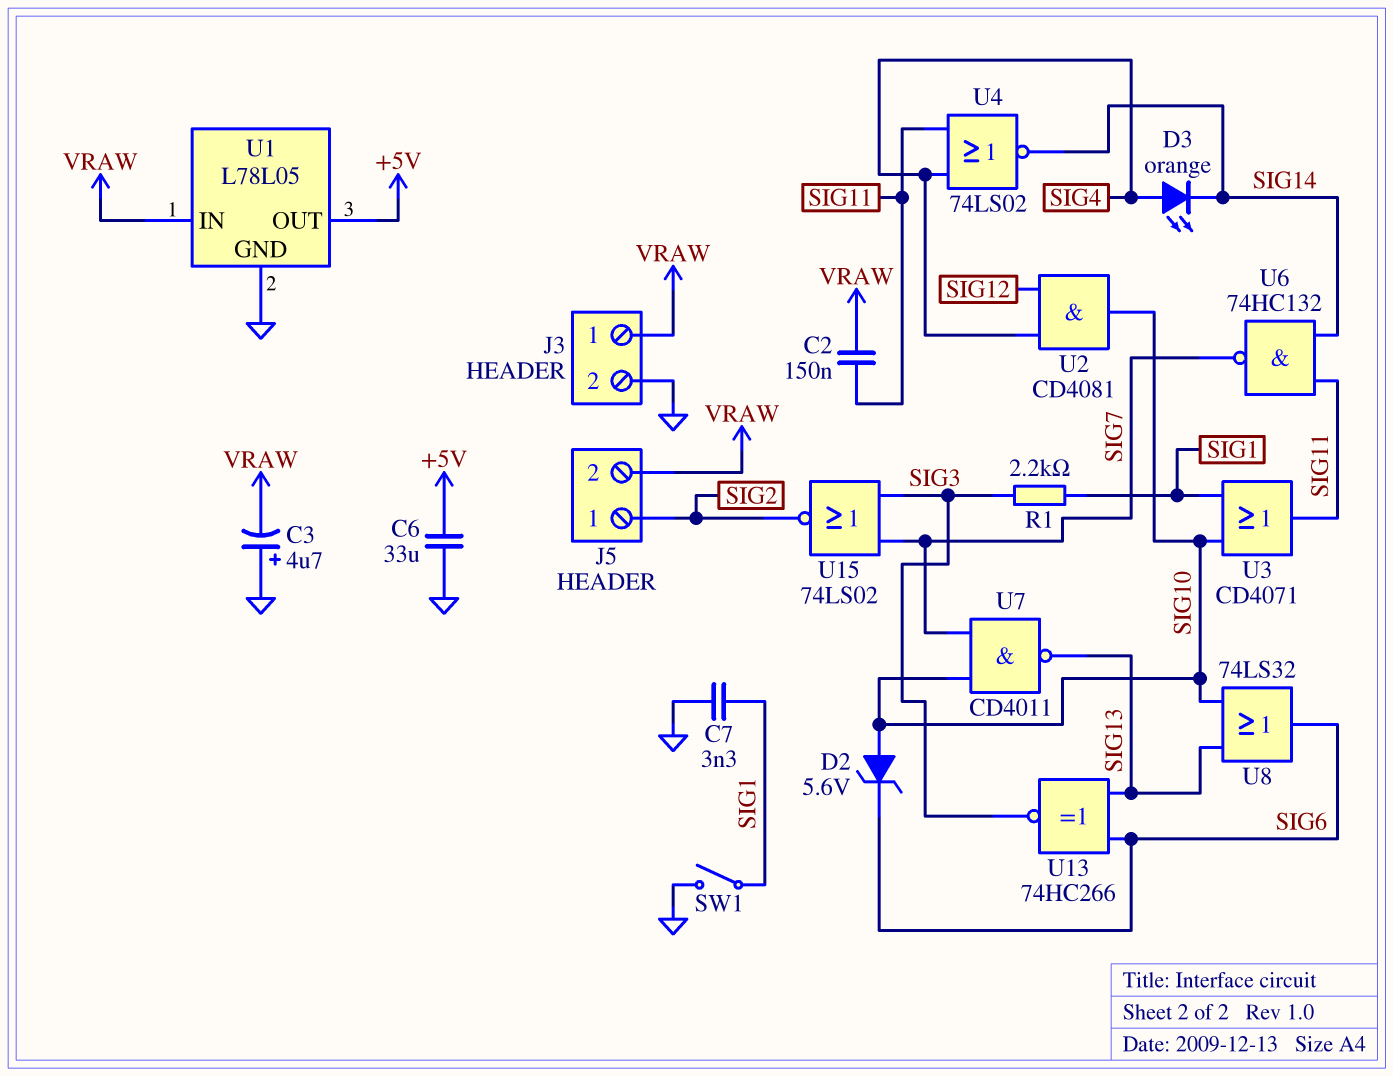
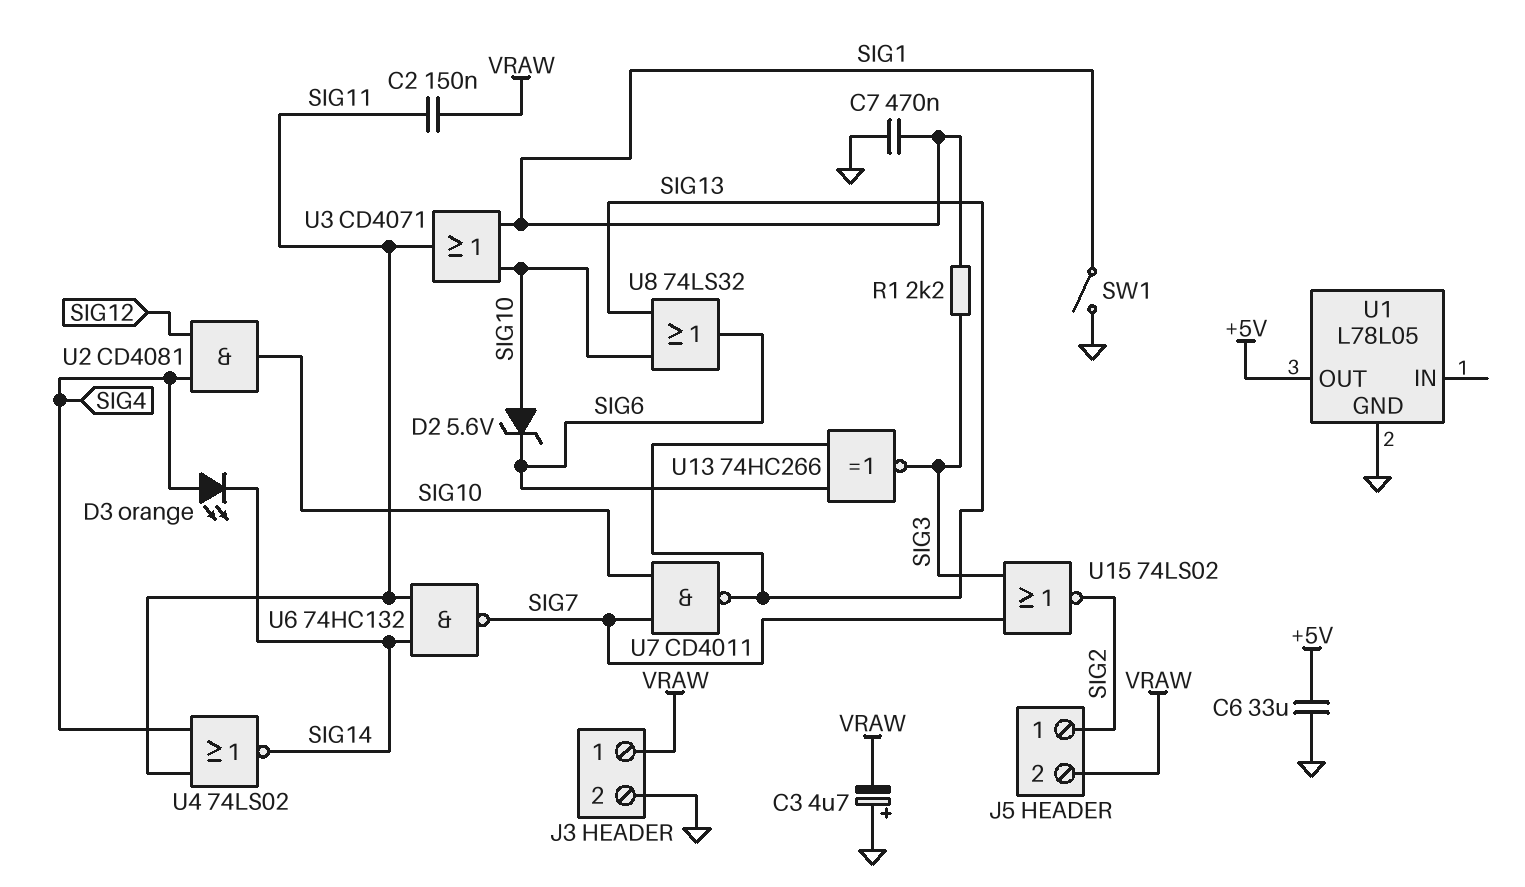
C7: 3.3nF (GND, SIG1) -> 470nF (GND, SIG1)
U1 pin IN: VRAW -> none

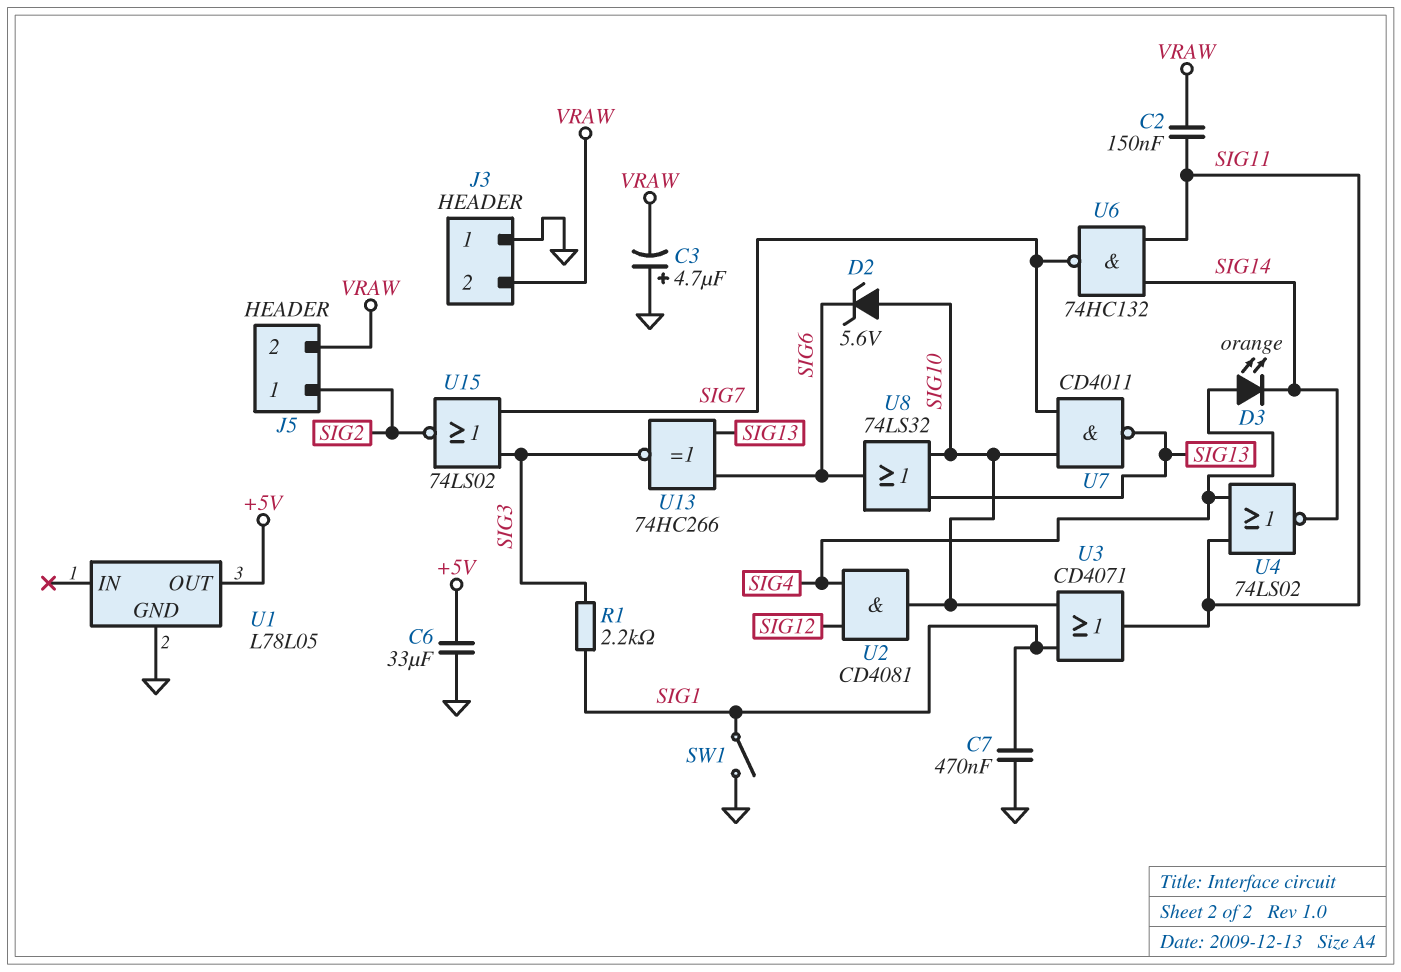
J3 pin 1: VRAW -> GND
J3 pin 2: GND -> VRAW

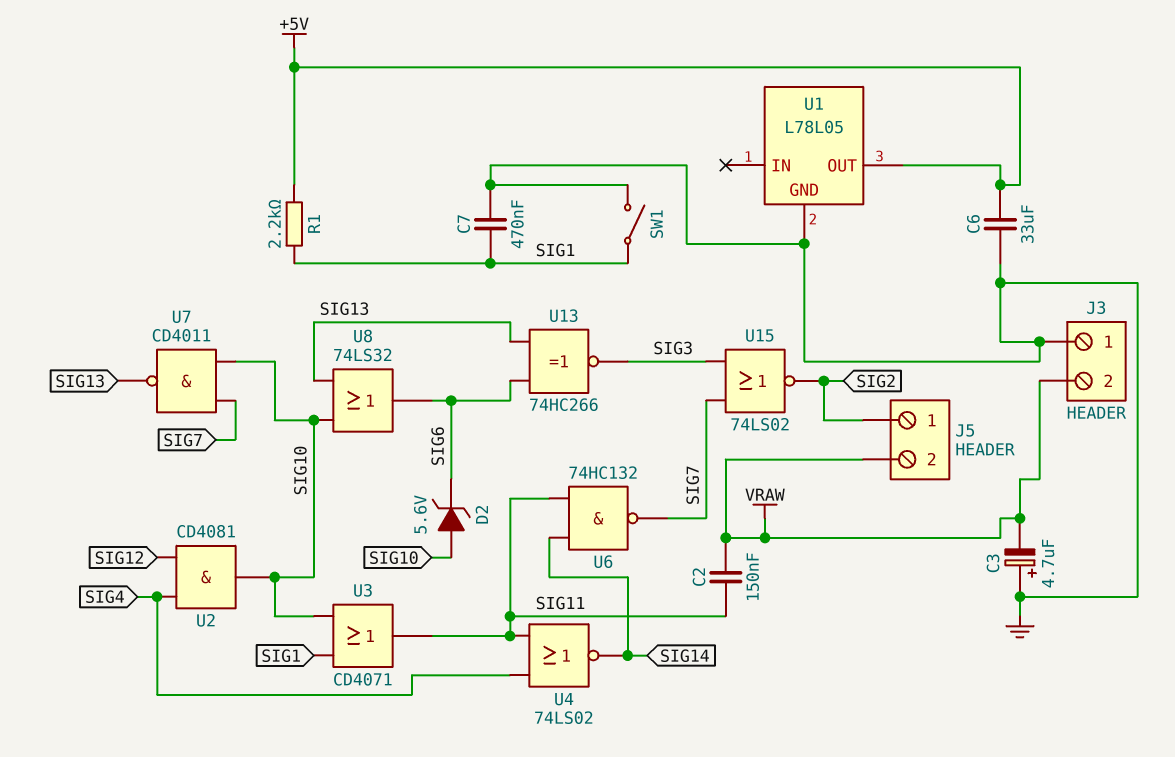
D3: LED orange (A SIG4, K SIG14) -> none
R1: 2.2k (SIG1, SIG3) -> 2.2k (+5V, SIG1)

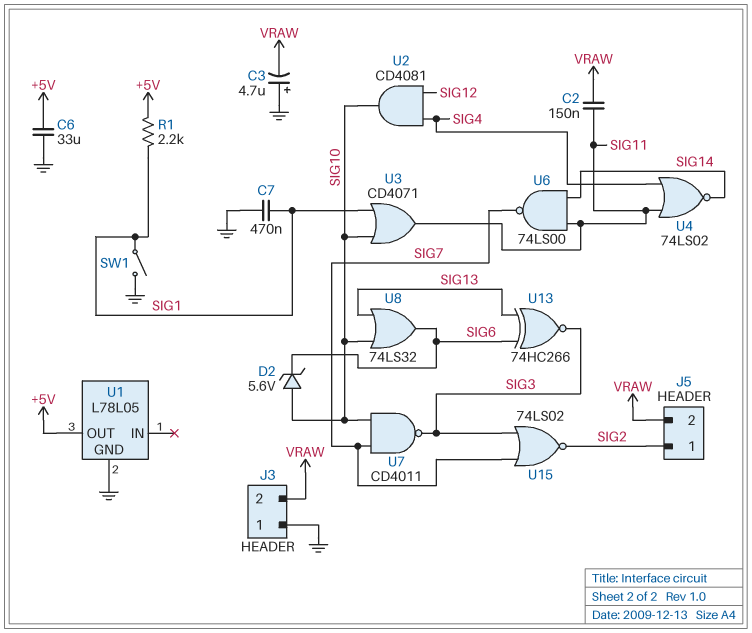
U6: NAND 74HC132 (in SIG11, in SIG14, out SIG7) -> NAND 74LS00 (in SIG11, in SIG14, out SIG7)
U7: NAND CD4011 (in SIG7, in SIG10, out SIG13) -> NAND CD4011 (in SIG7, in SIG10, out SIG3)

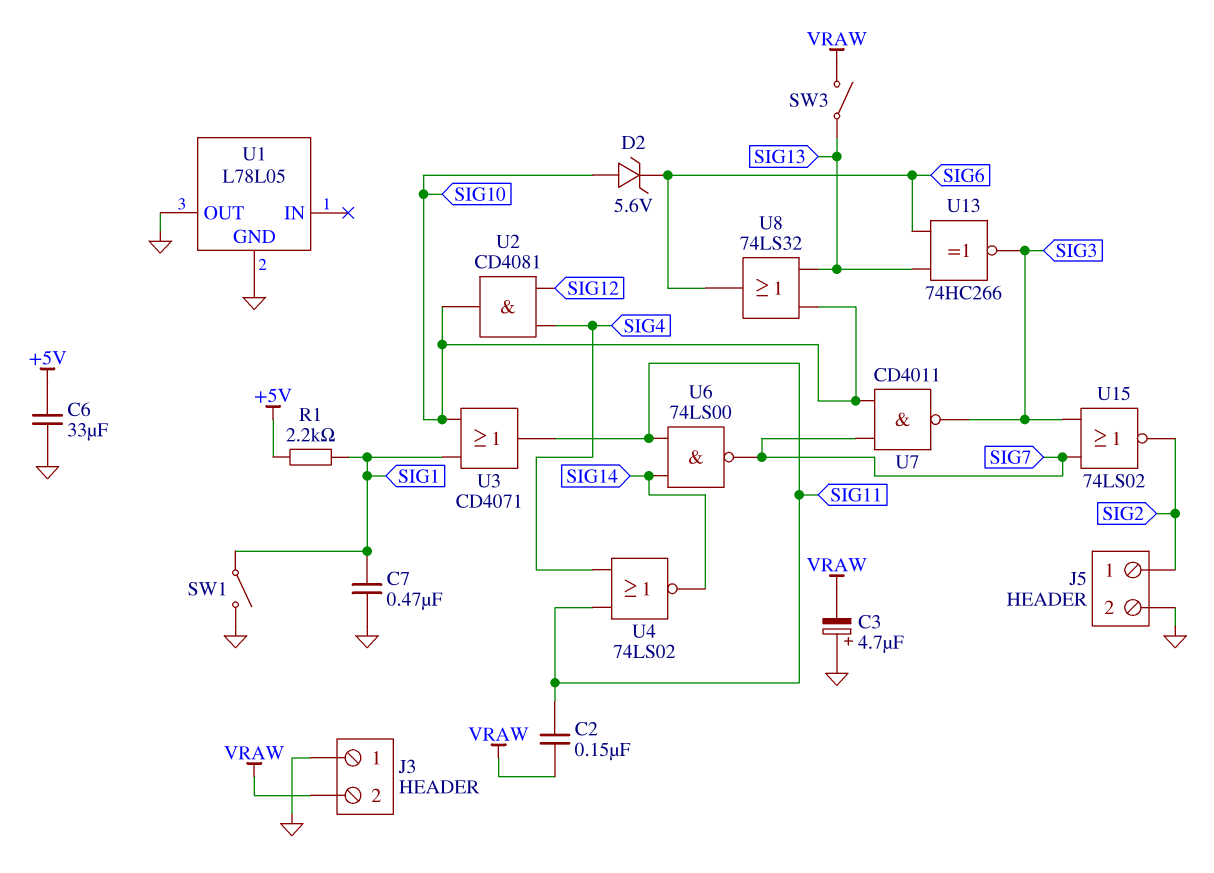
J5 pin 2: VRAW -> GND
SW3: none -> switch (SIG13, VRAW)
U1 pin OUT: +5V -> GND

